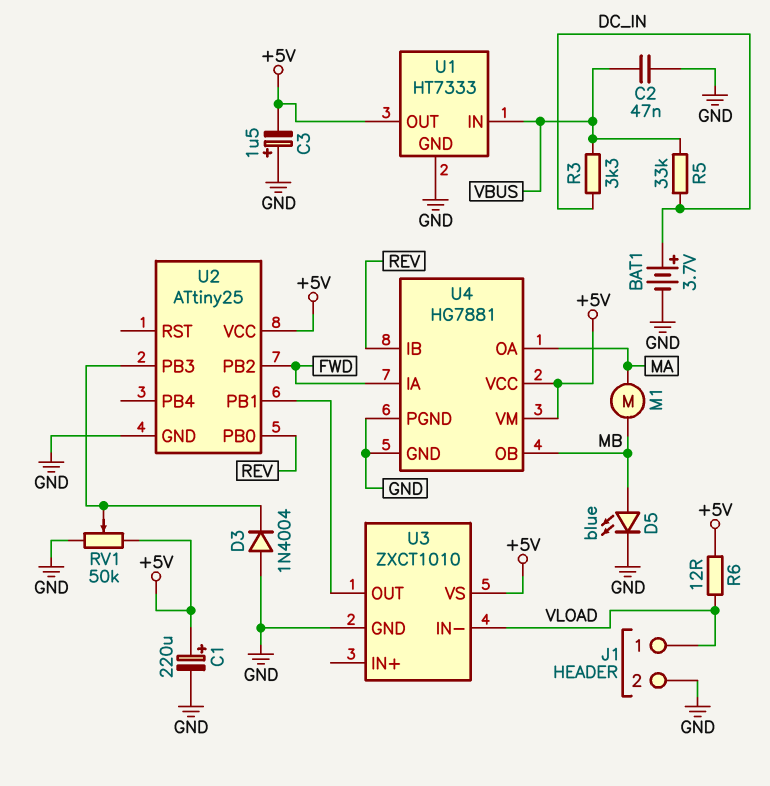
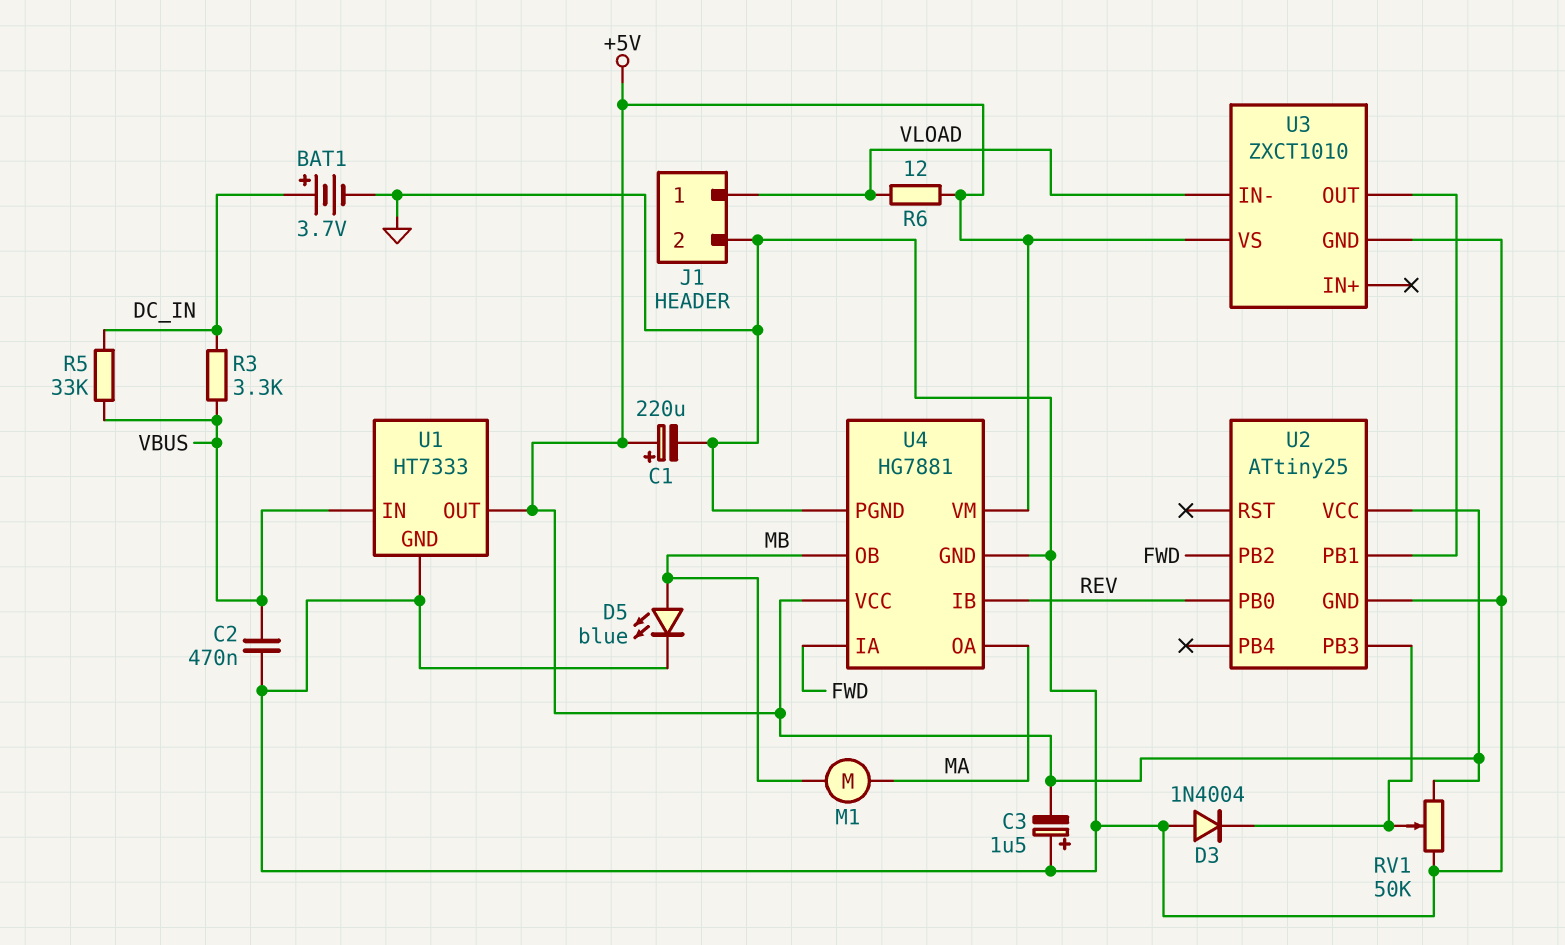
C2: 47nF (GND, VBUS) -> 470nF (GND, VBUS)

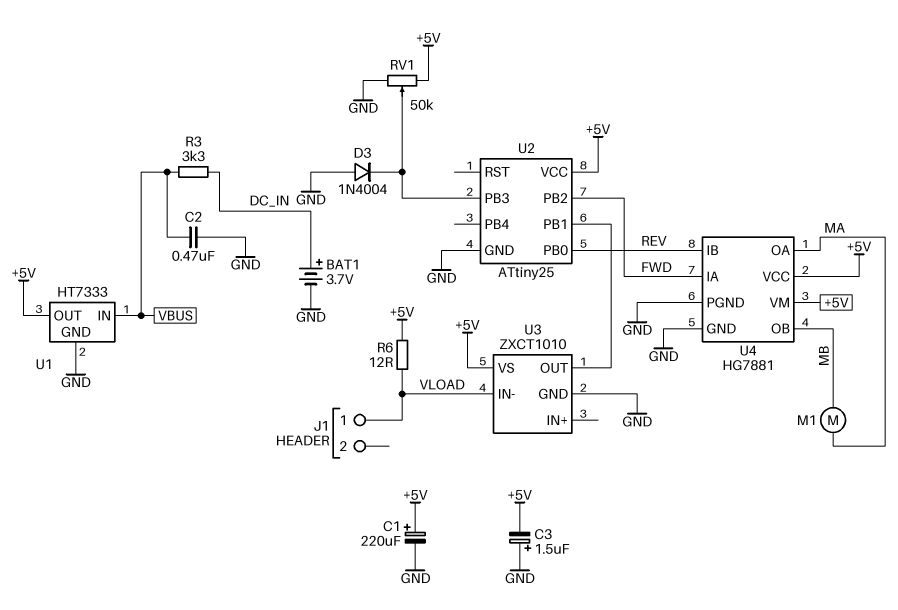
D5: LED blue (A MB, K GND) -> none
J1 pin 2: GND -> none
R5: 33k (DC_IN, VBUS) -> none

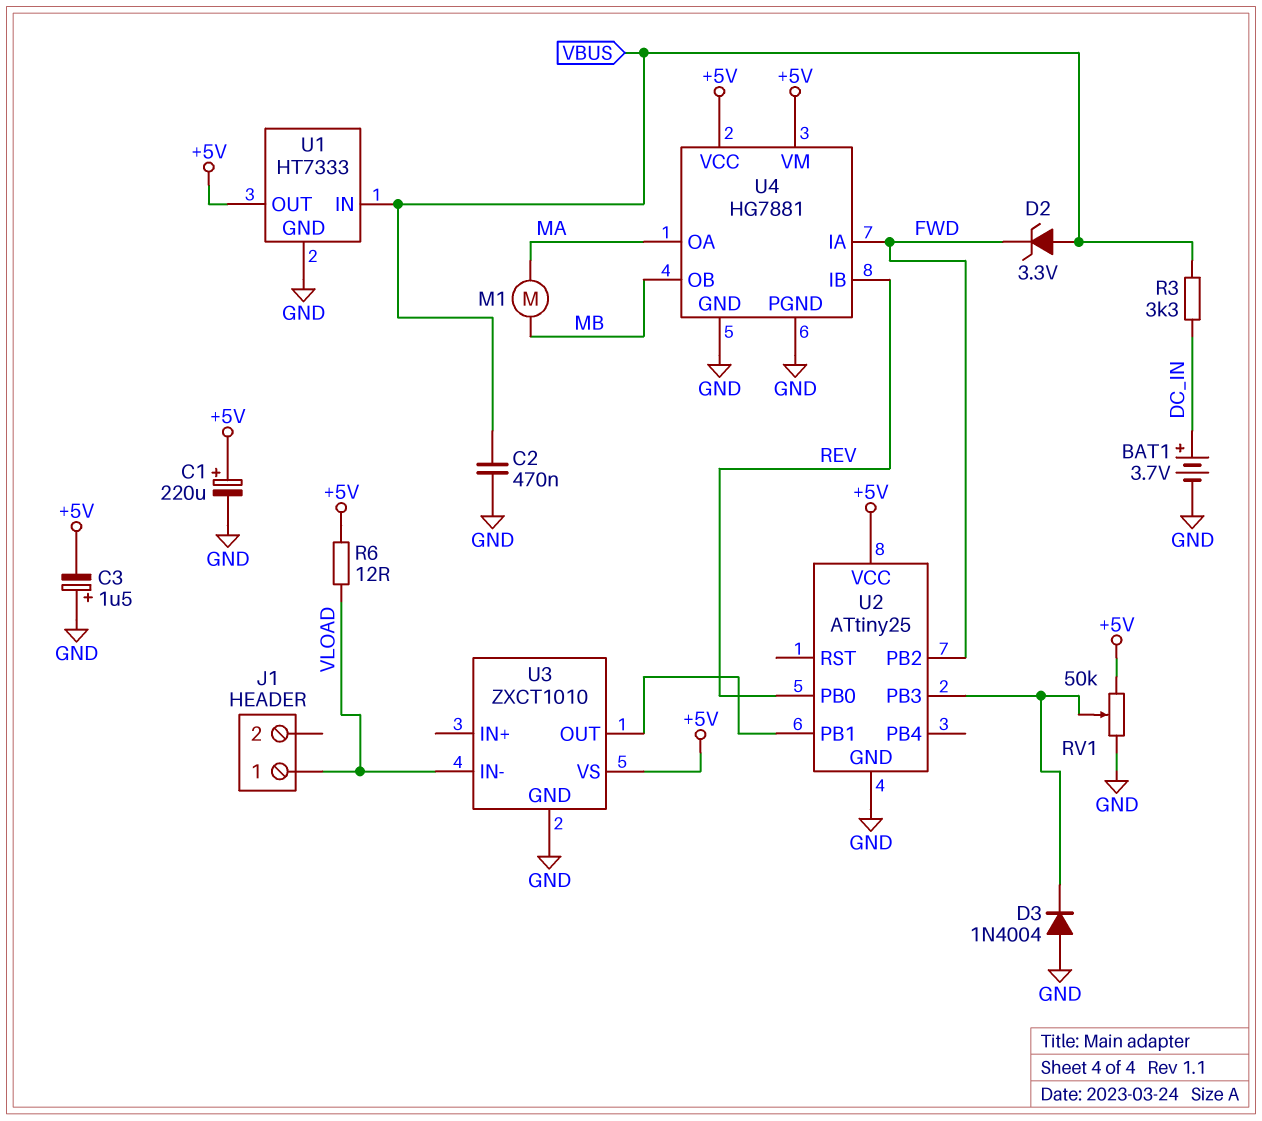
D2: none -> zener 3.3V (A VBUS, K FWD)

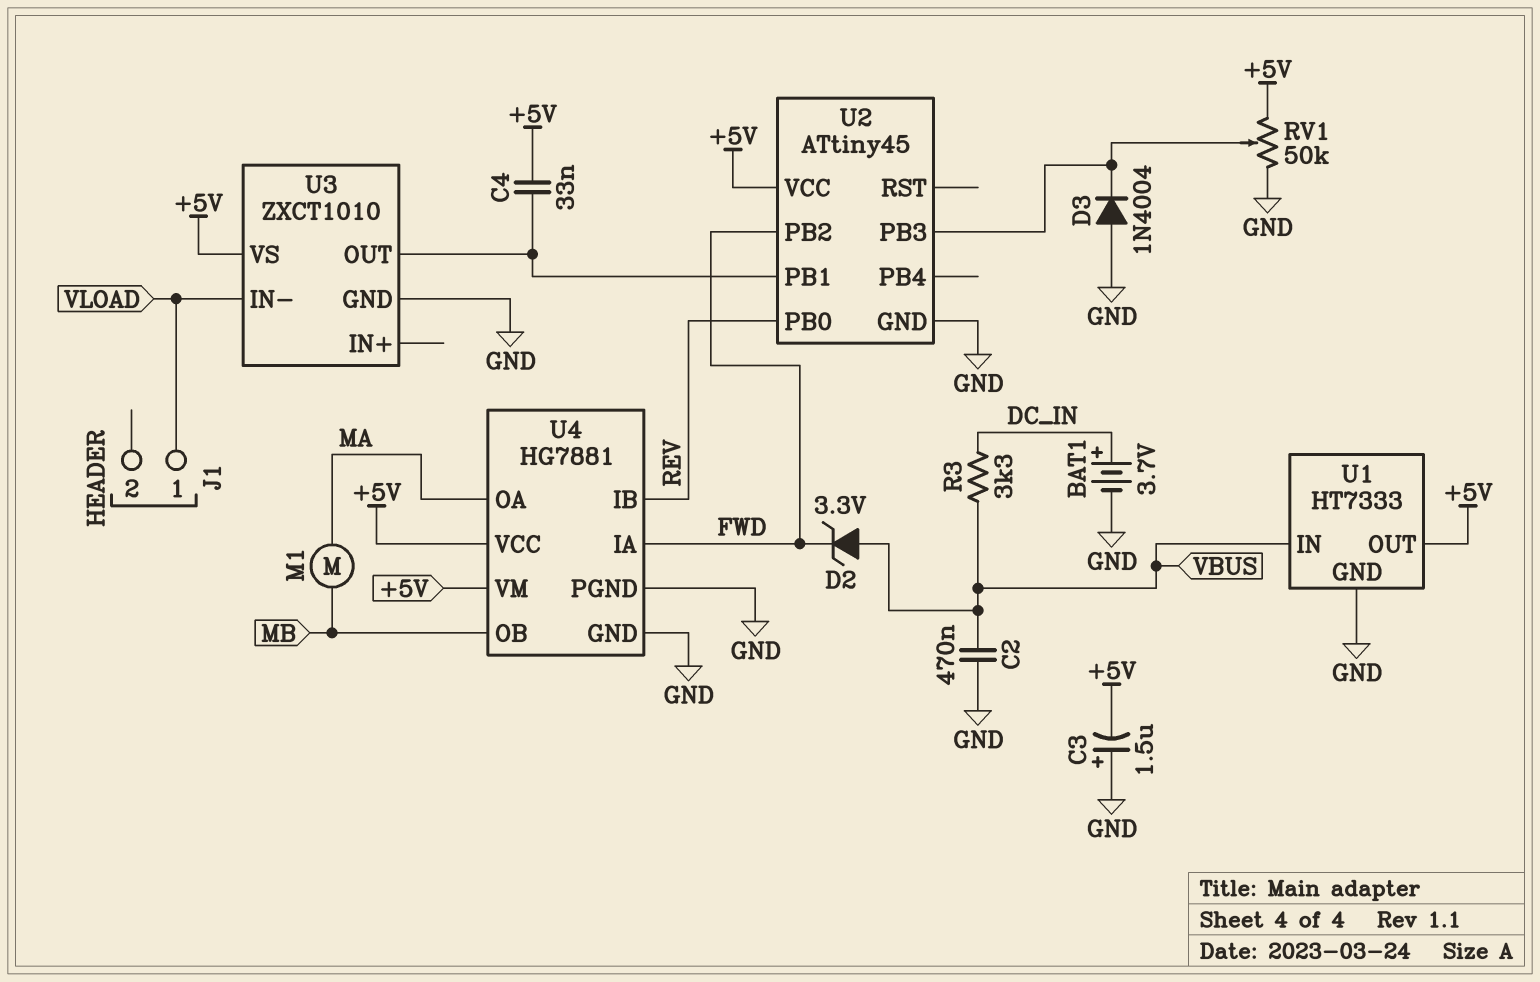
C1: 220uF (plus +5V, minus GND) -> none
C4: none -> 33nF (+5V, U2/PB1)
R6: 12 (+5V, VLOAD) -> none
U2: ATtiny25 -> ATtiny45

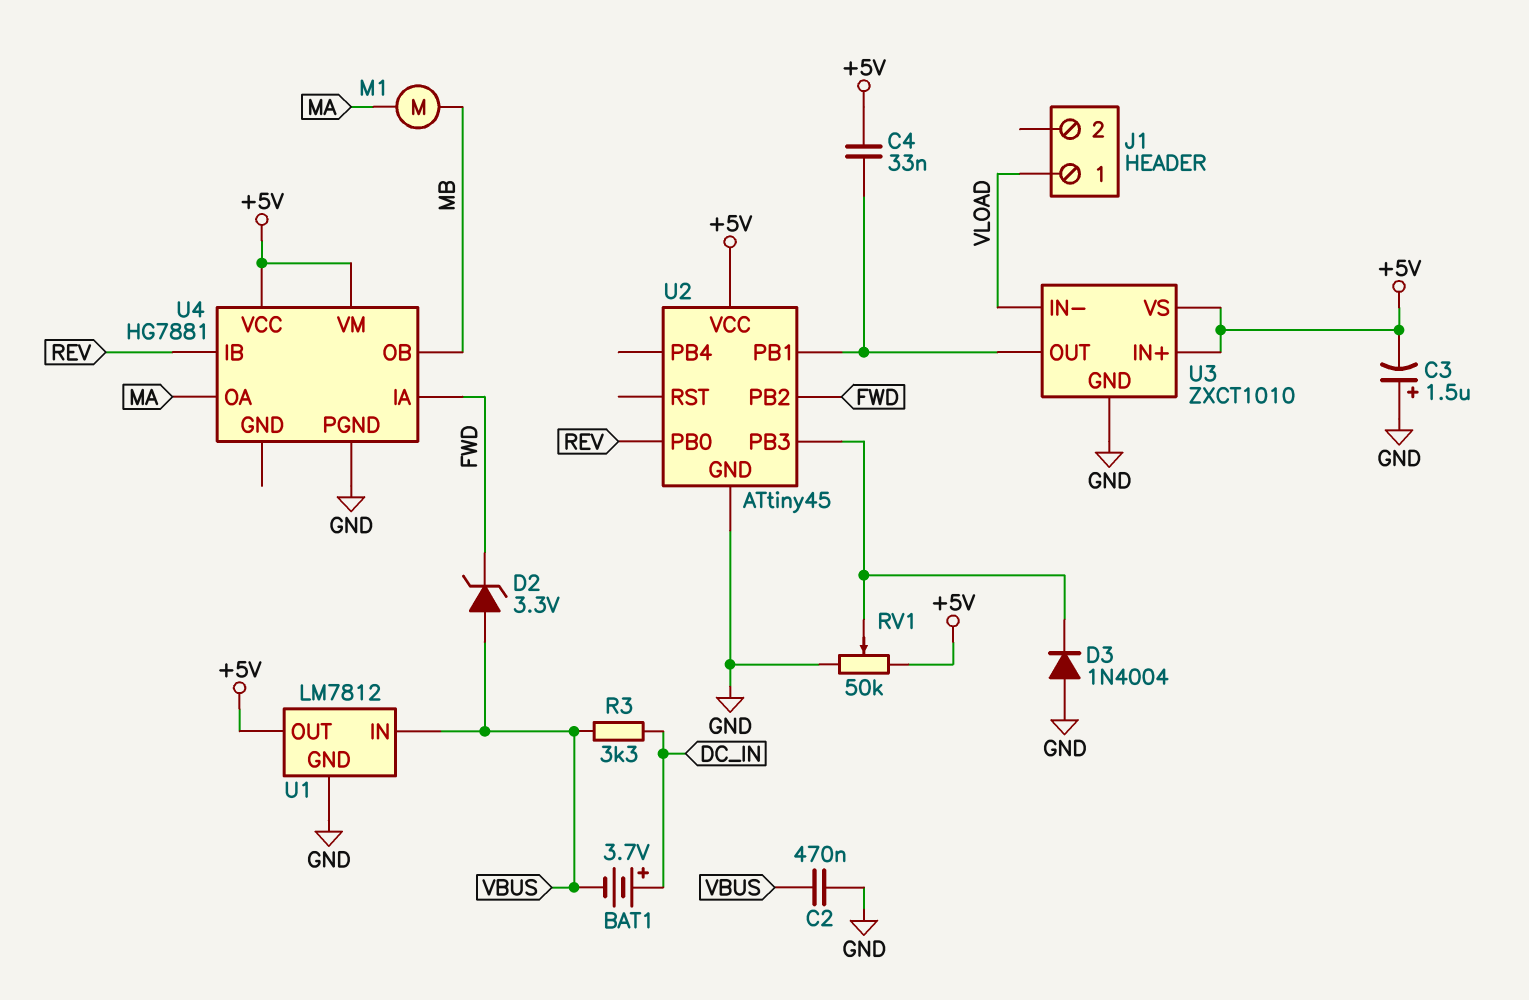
BAT1: 3.7V (plus DC_IN, minus GND) -> 3.7V (plus DC_IN, minus VBUS)
U1: HT7333 -> LM7812
U3 pin IN+: none -> +5V
U4 pin GND: GND -> none

